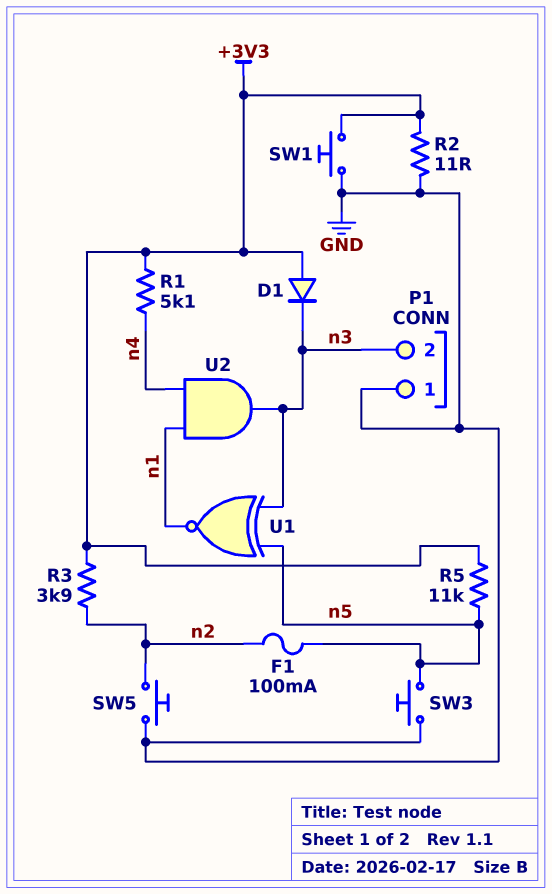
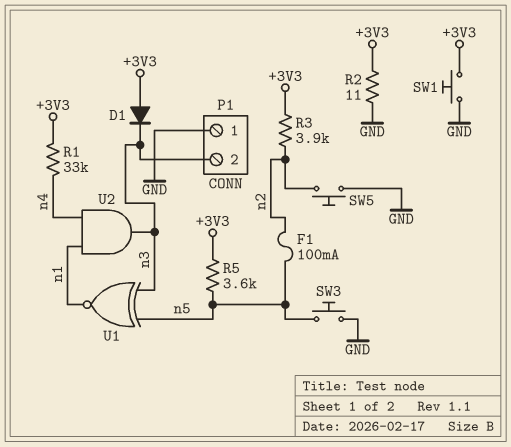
R1: 5.1k (+3V3, n4) -> 33k (+3V3, n4)
R5: 11k (+3V3, n5) -> 3.6k (+3V3, n5)

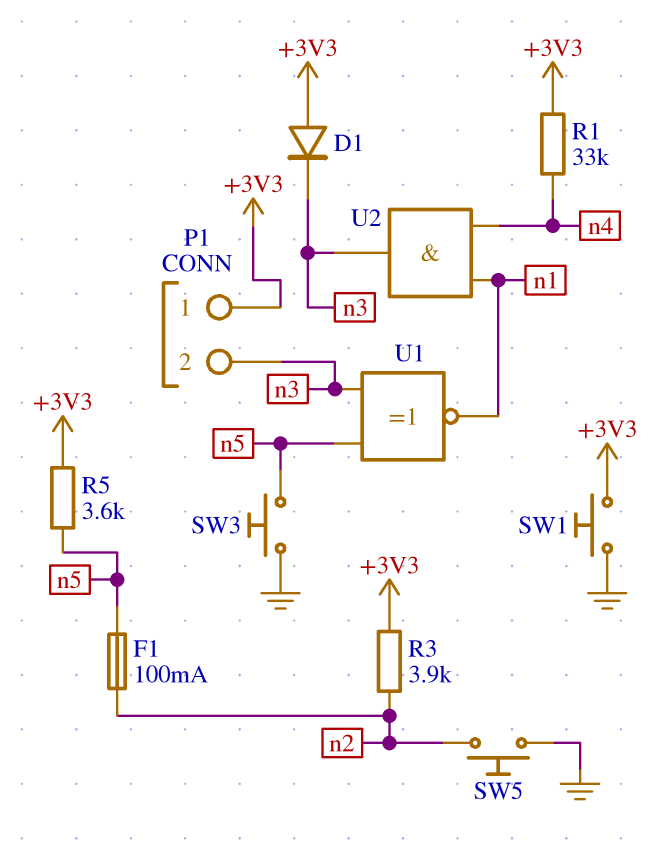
P1 pin 1: GND -> +3V3
R2: 11 (+3V3, GND) -> none

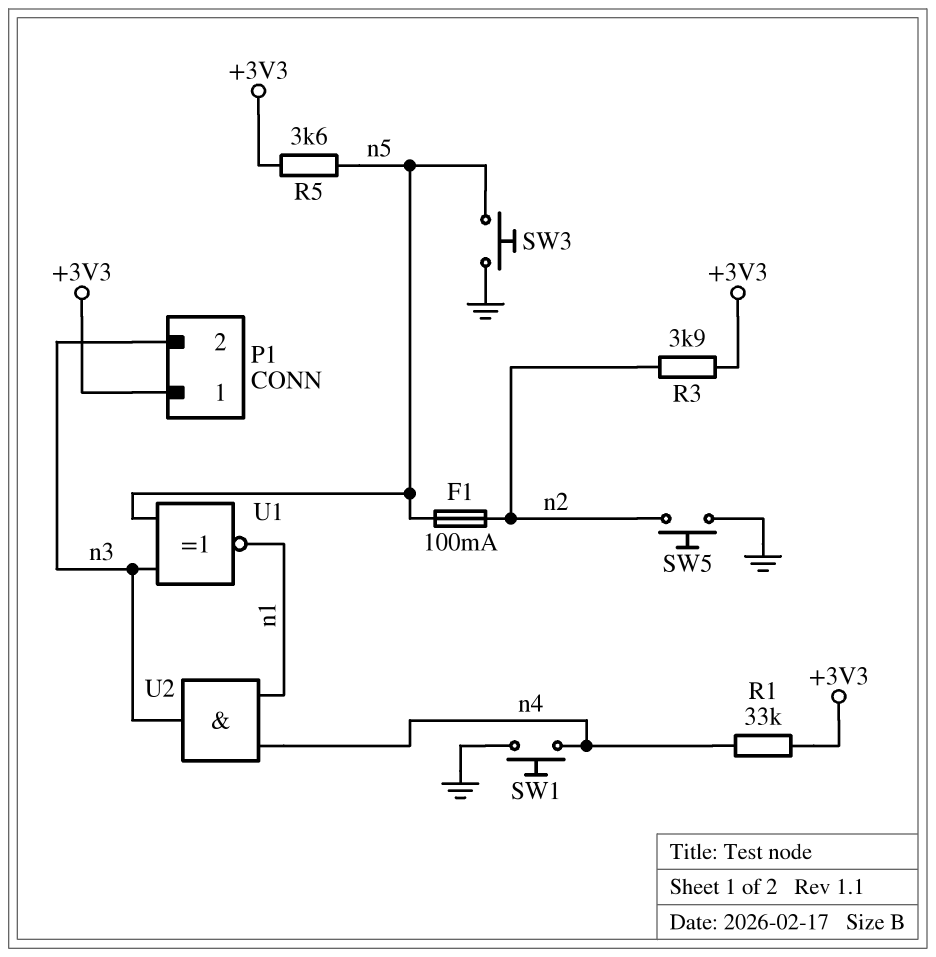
D1: diode (A +3V3, K n3) -> none
SW1: button (+3V3, GND) -> button (GND, n4)

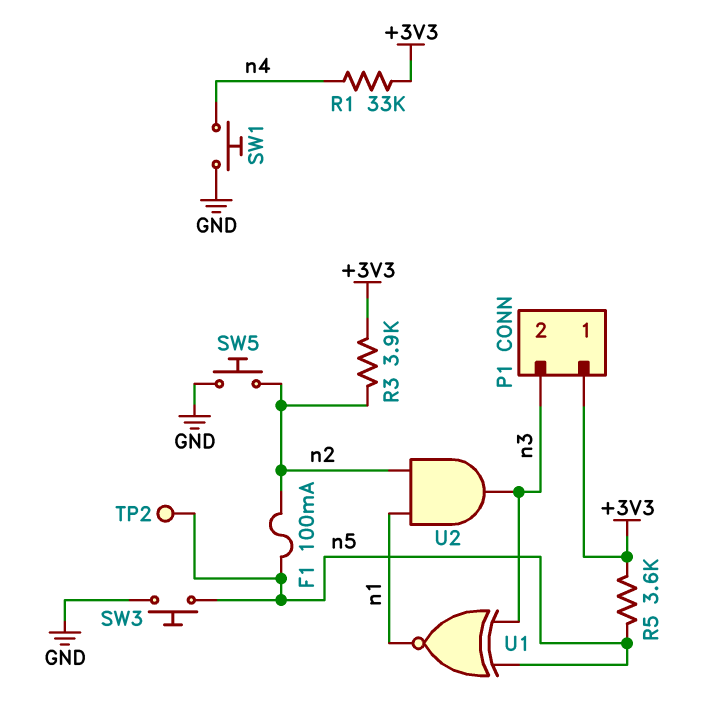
TP2: none -> test point (n5)
U2: AND (in n1, in n4, out n3) -> AND (in n1, in n2, out n3)

